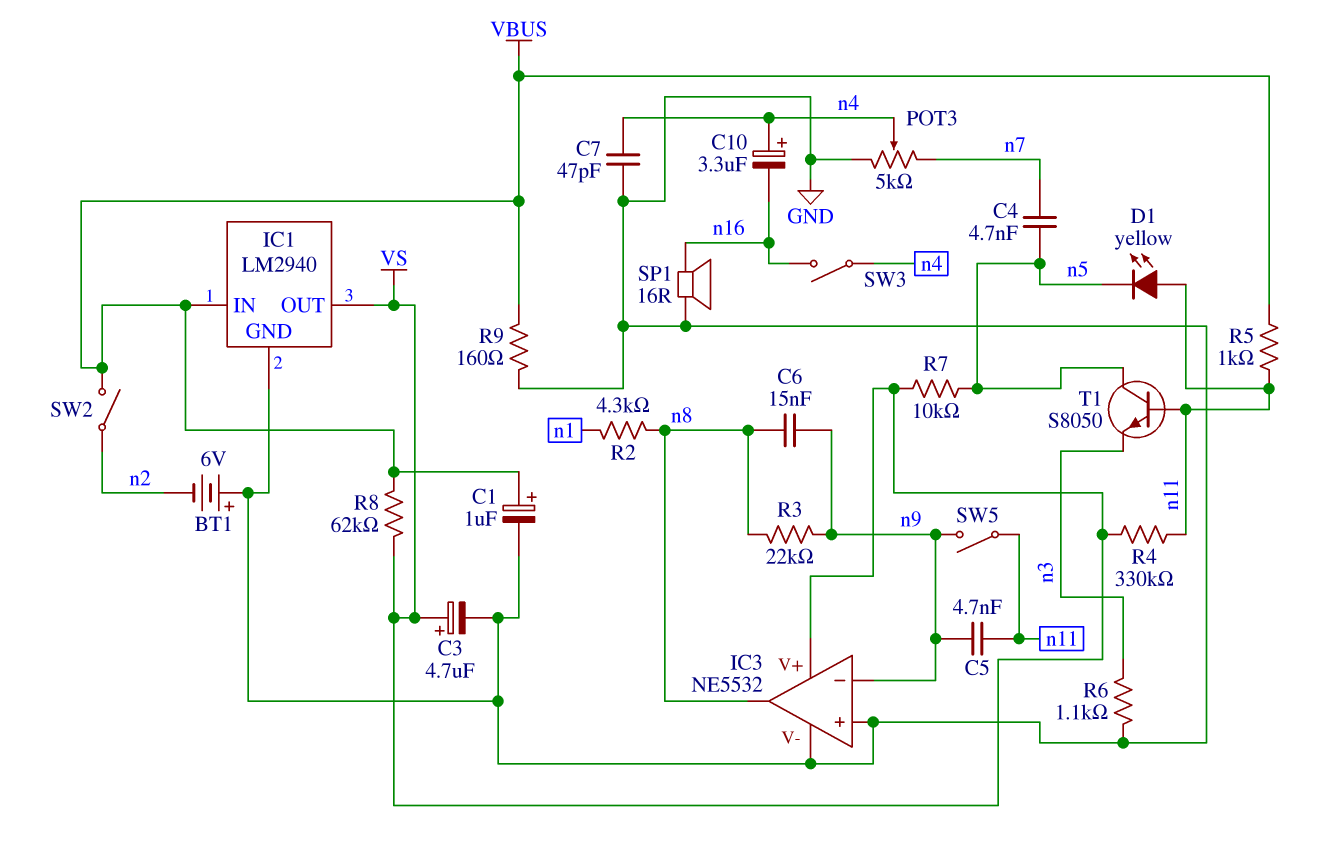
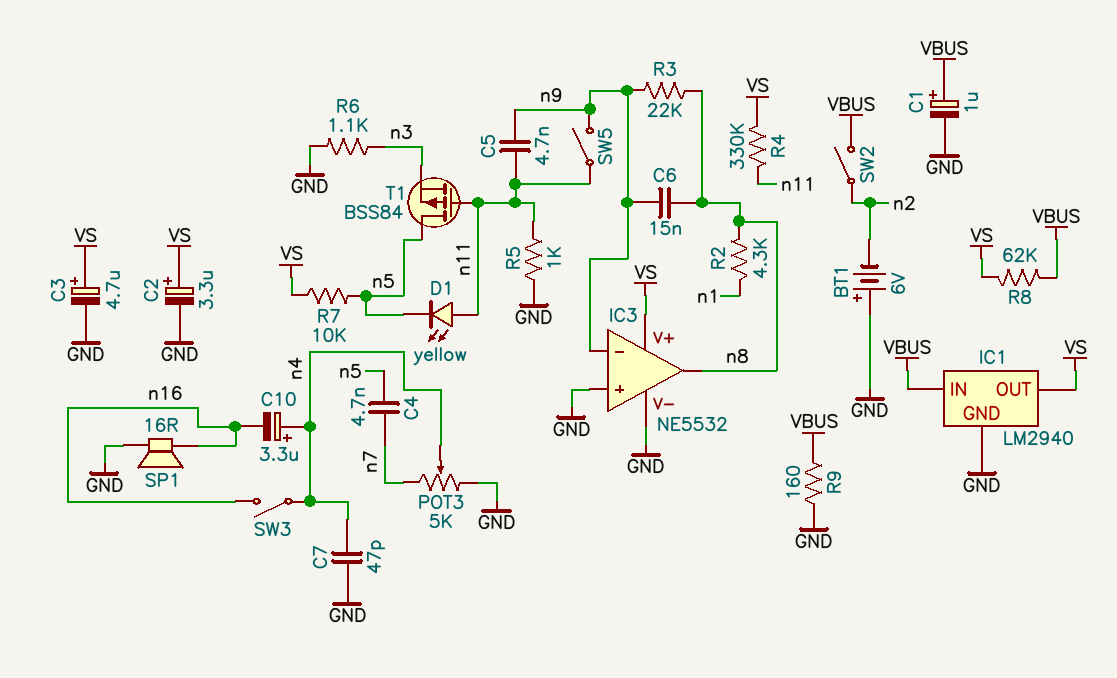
C2: none -> 3.3uF (plus VS, minus GND)
R5: 1k (VBUS, n11) -> 1k (GND, n11)
T1: NPN S8050 (B n11, C n5, E n3) -> PMOS BSS84 (G n11, D n5, S n3)

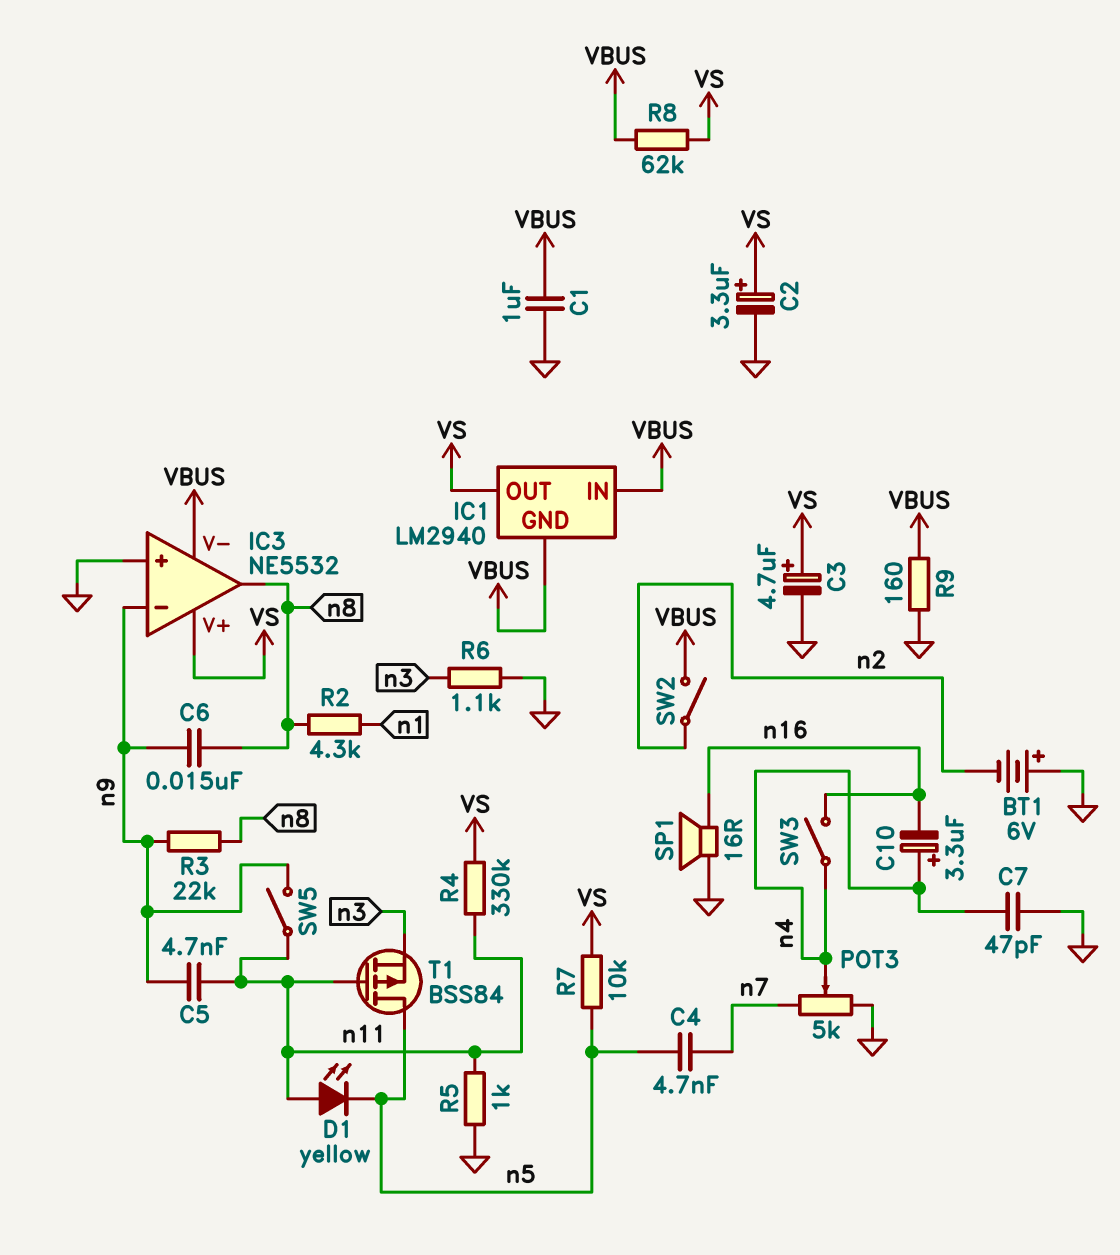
C1: 1uF (plus VBUS, minus GND) -> 1uF (GND, VBUS)
IC1 pin GND: GND -> VBUS
IC3 pin V-: GND -> VBUS

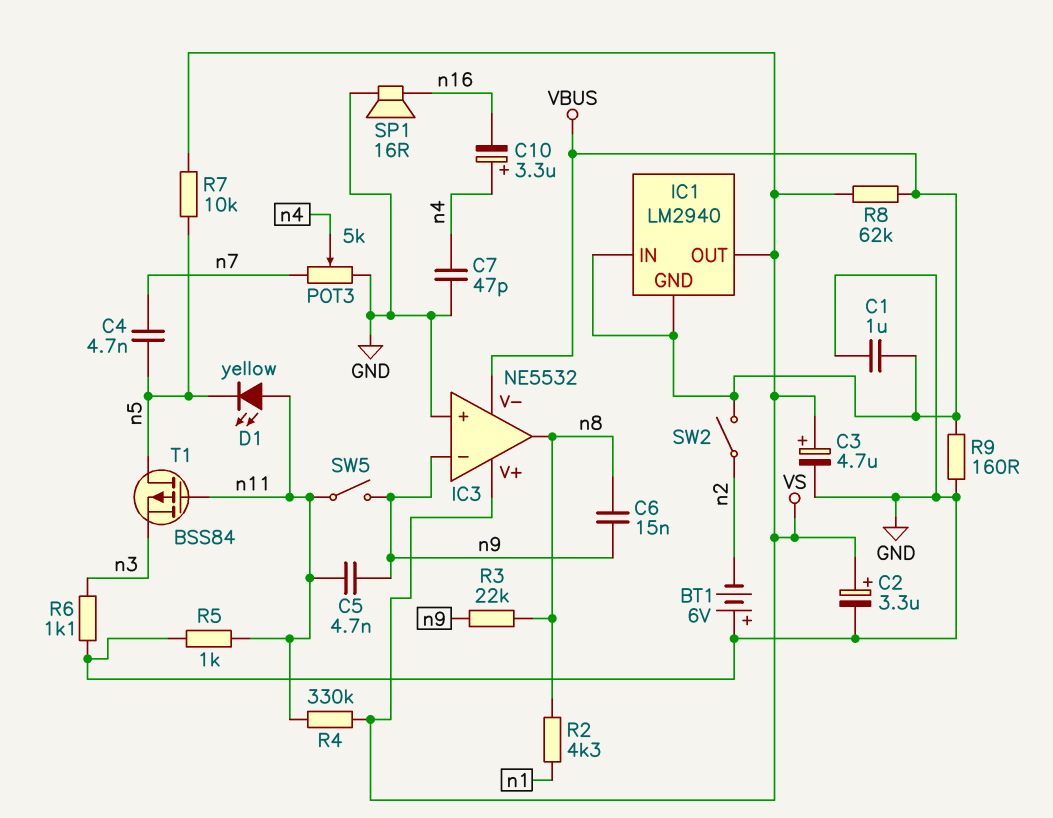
SW3: switch (n4, n16) -> none

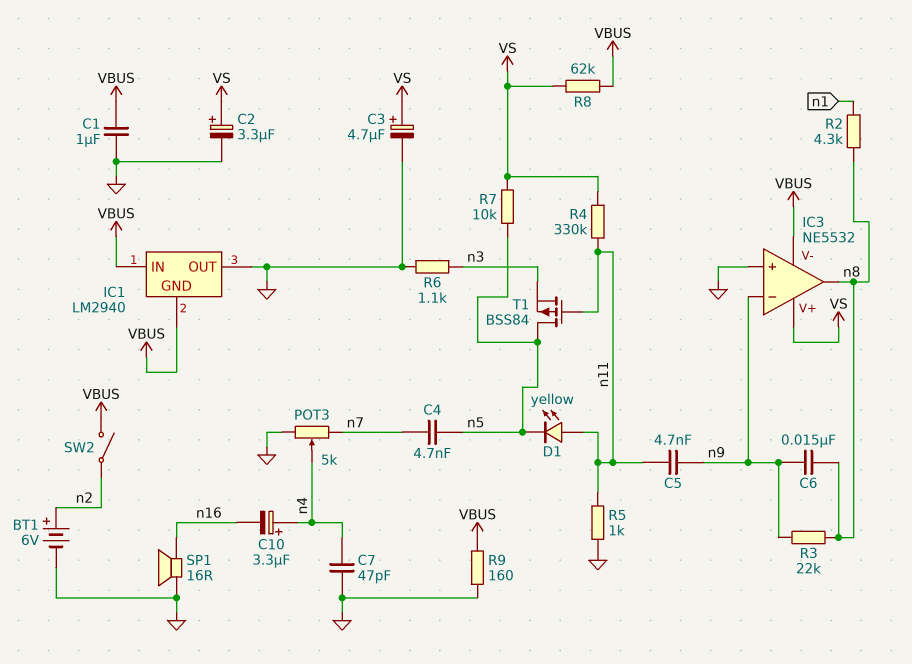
BT1: 6V (plus GND, minus n2) -> 6V (plus n2, minus GND)
IC1 pin OUT: VS -> GND
SW5: switch (n9, n11) -> none

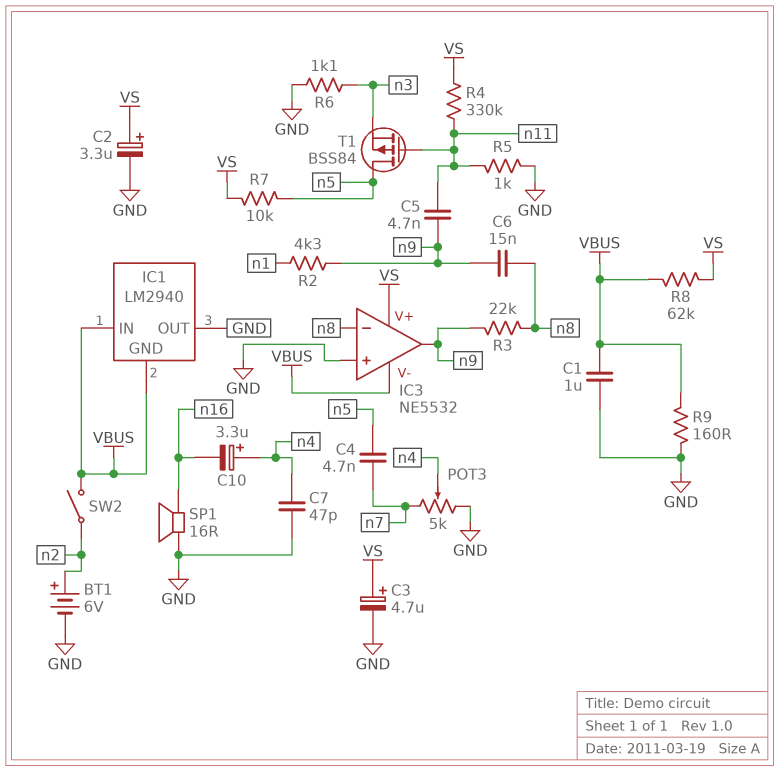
D1: LED yellow (A n11, K n5) -> none
IC3 pin in-: n9 -> n8
IC3 pin out: n8 -> n9
R2: 4.3k (n1, n8) -> 4.3k (n1, n9)

